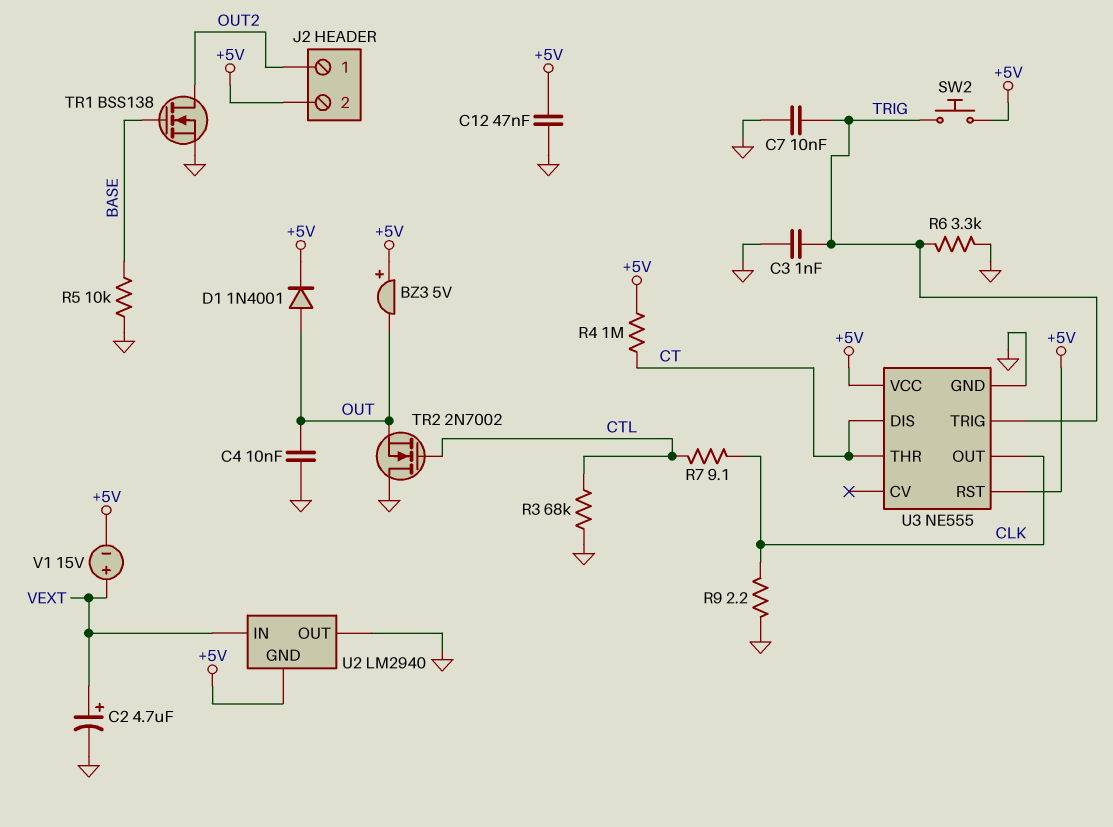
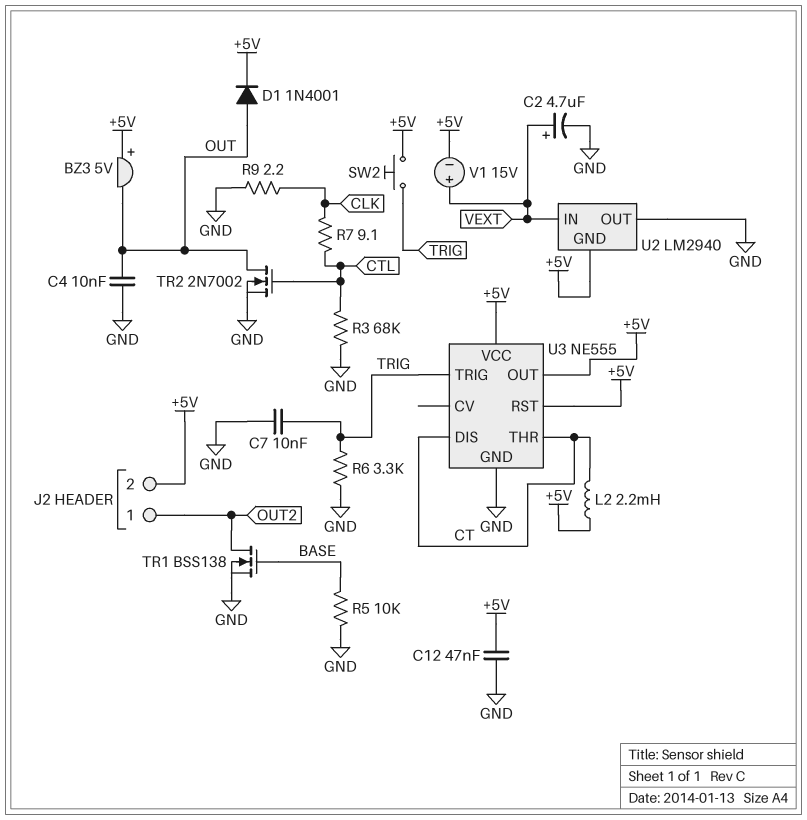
C3: 1nF (GND, TRIG) -> none
L2: none -> 2.2mH (+5V, CT)
R4: 1M (+5V, CT) -> none
TR2: NMOS 2N7002 (G CTL, D GND, S OUT) -> NMOS 2N7002 (G CTL, D OUT, S GND)
U3 pin OUT: CLK -> +5V

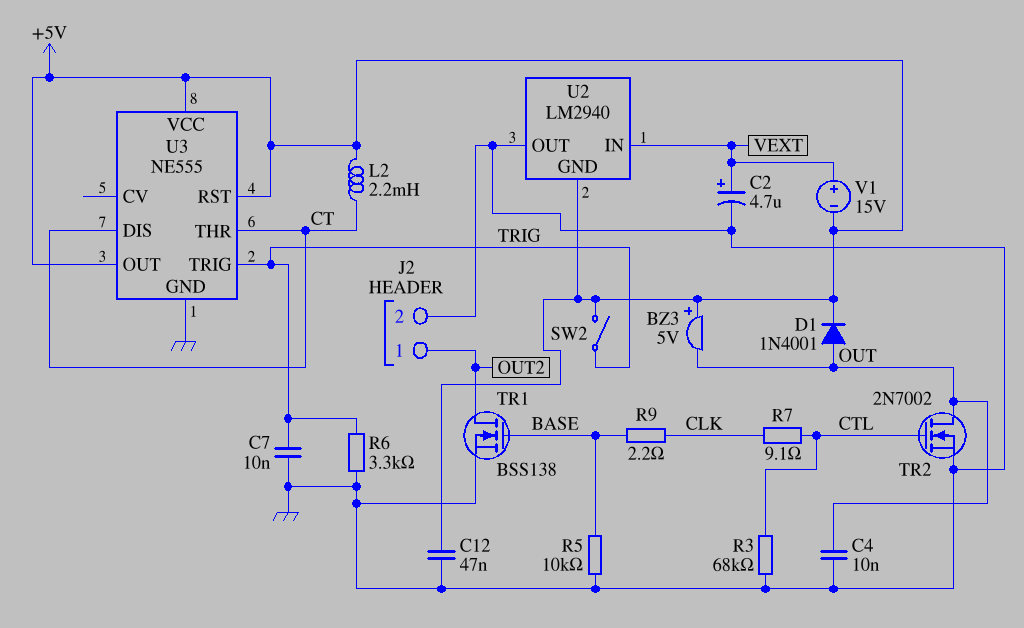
J2 pin 2: +5V -> GND
R9: 2.2 (CLK, GND) -> 2.2 (BASE, CLK)
SW2: button (+5V, TRIG) -> switch (+5V, TRIG)

